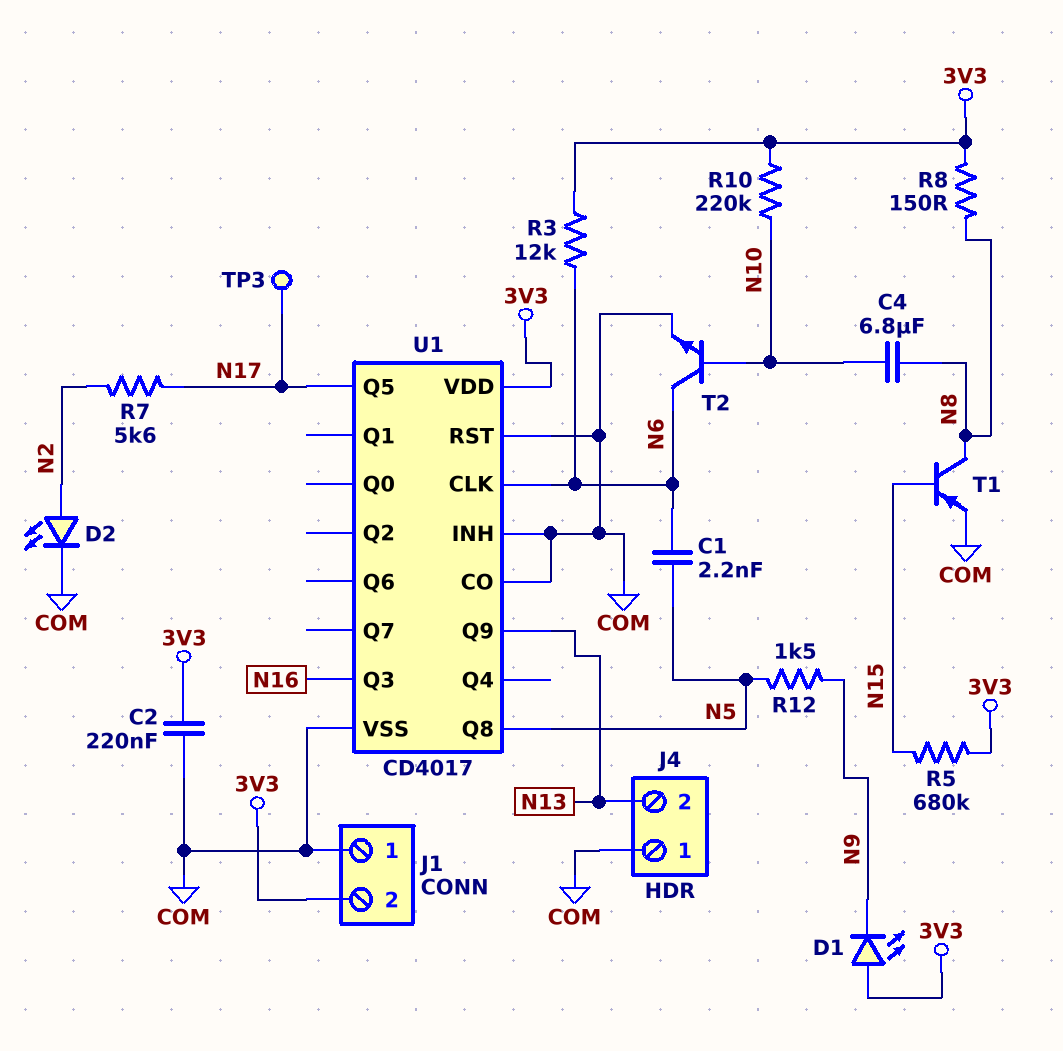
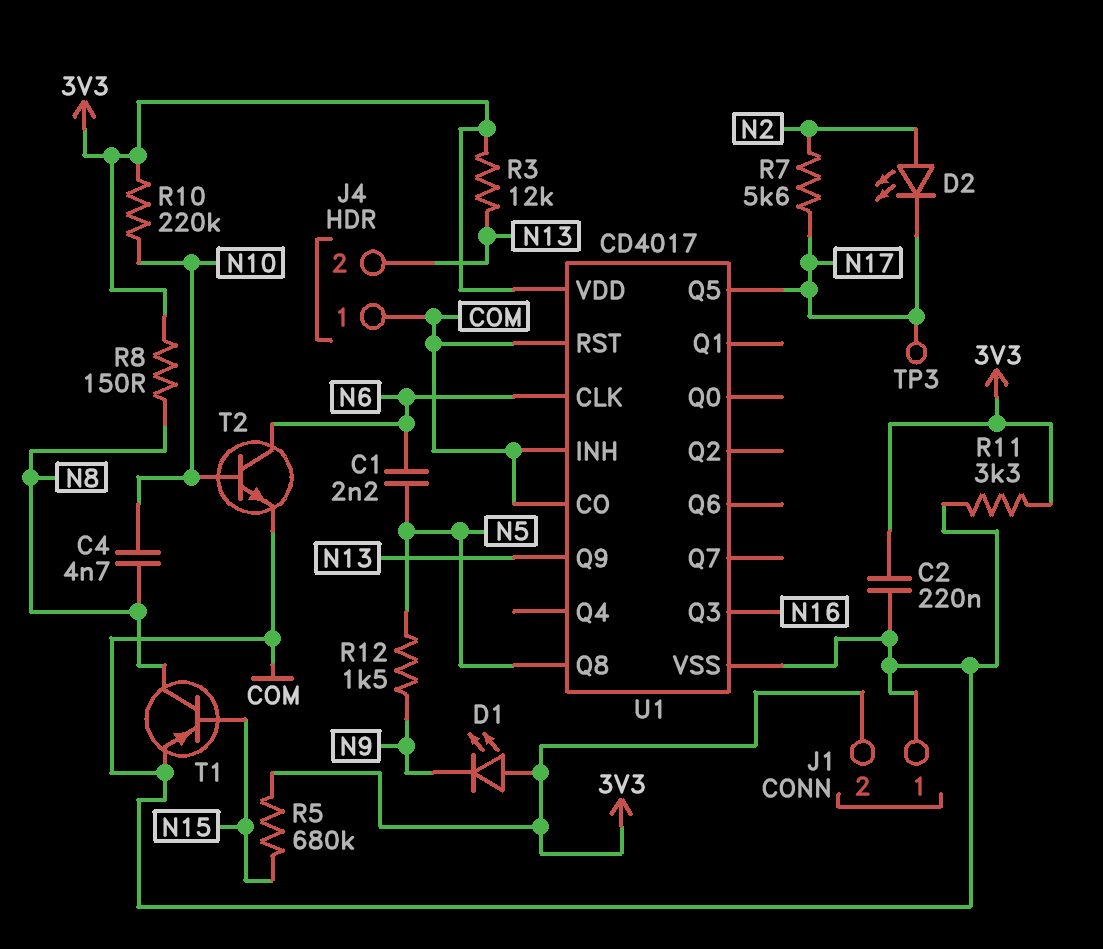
C4: 6.8uF (N8, N10) -> 4.7nF (N8, N10)
D2: LED (A N2, K COM) -> LED (A N2, K N17)
R3: 12k (3V3, N6) -> 12k (3V3, N13)
R11: none -> 3.3k (3V3, COM)

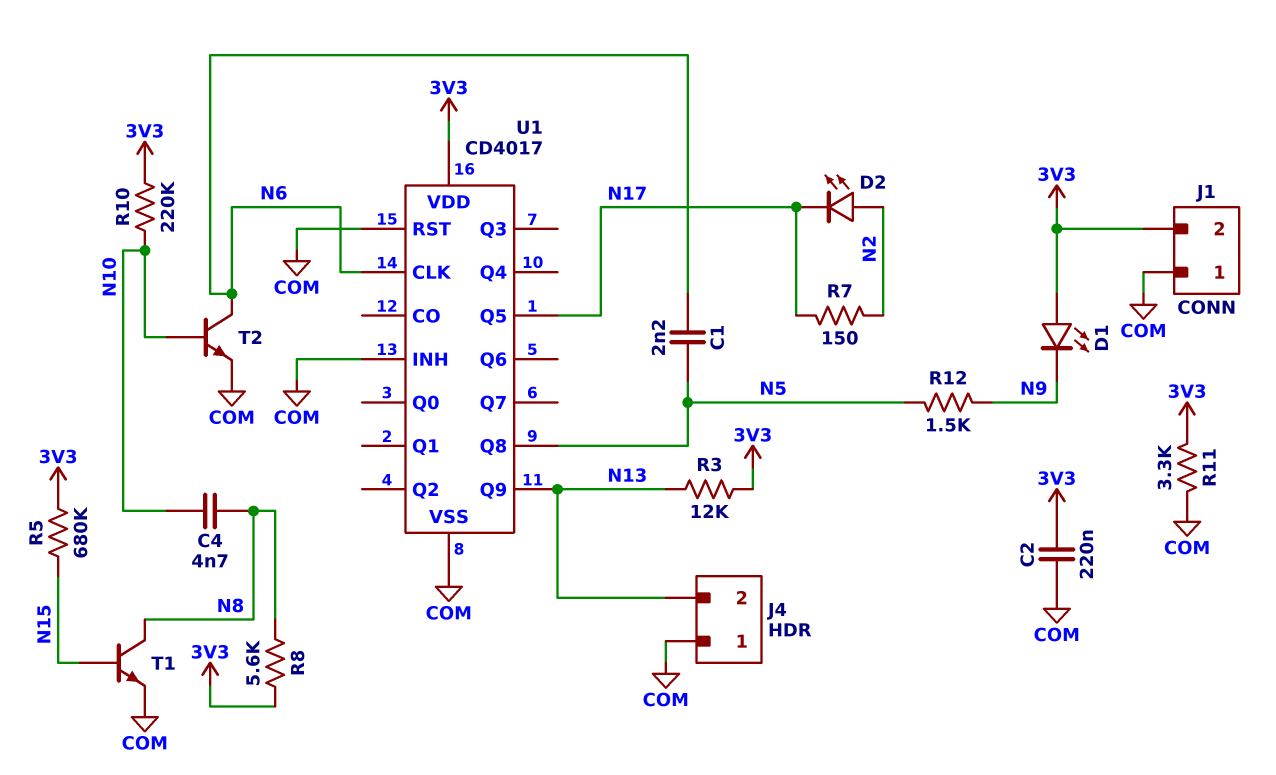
R7: 5.6k (N2, N17) -> 150 (N2, N17)
R8: 150 (3V3, N8) -> 5.6k (3V3, N8)
T1: PNP (B N15, C N8, E COM) -> NPN (B N15, C N8, E COM)
TP3: test point (N17) -> none
U1 pin CO: COM -> none
U1 pin Q3: N16 -> none

